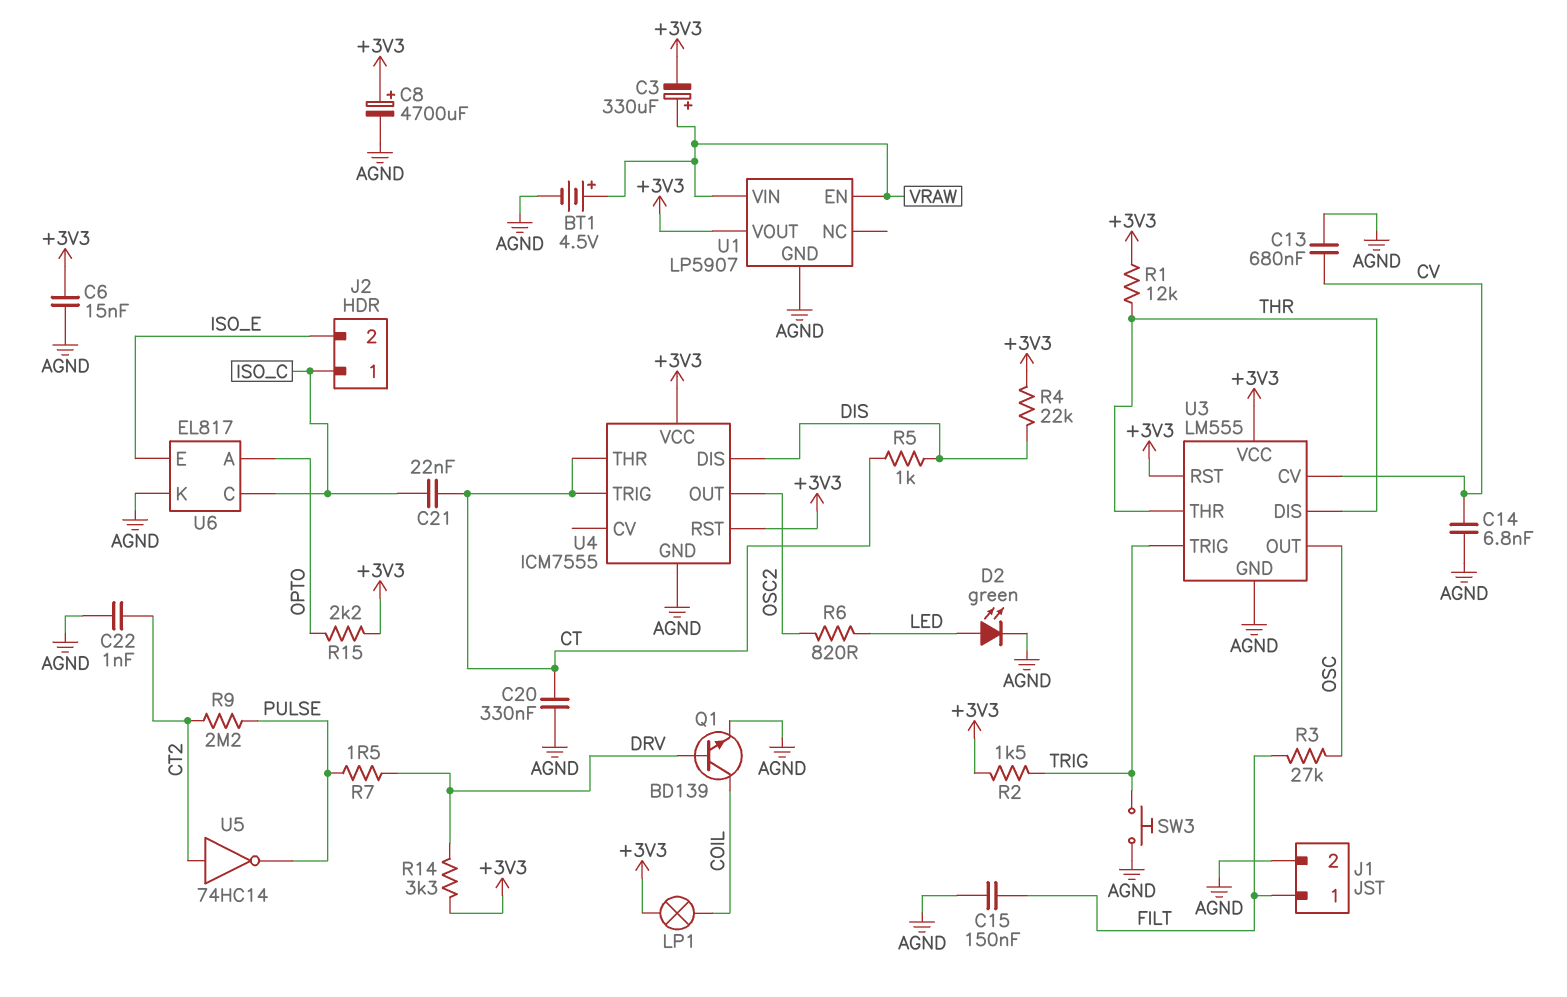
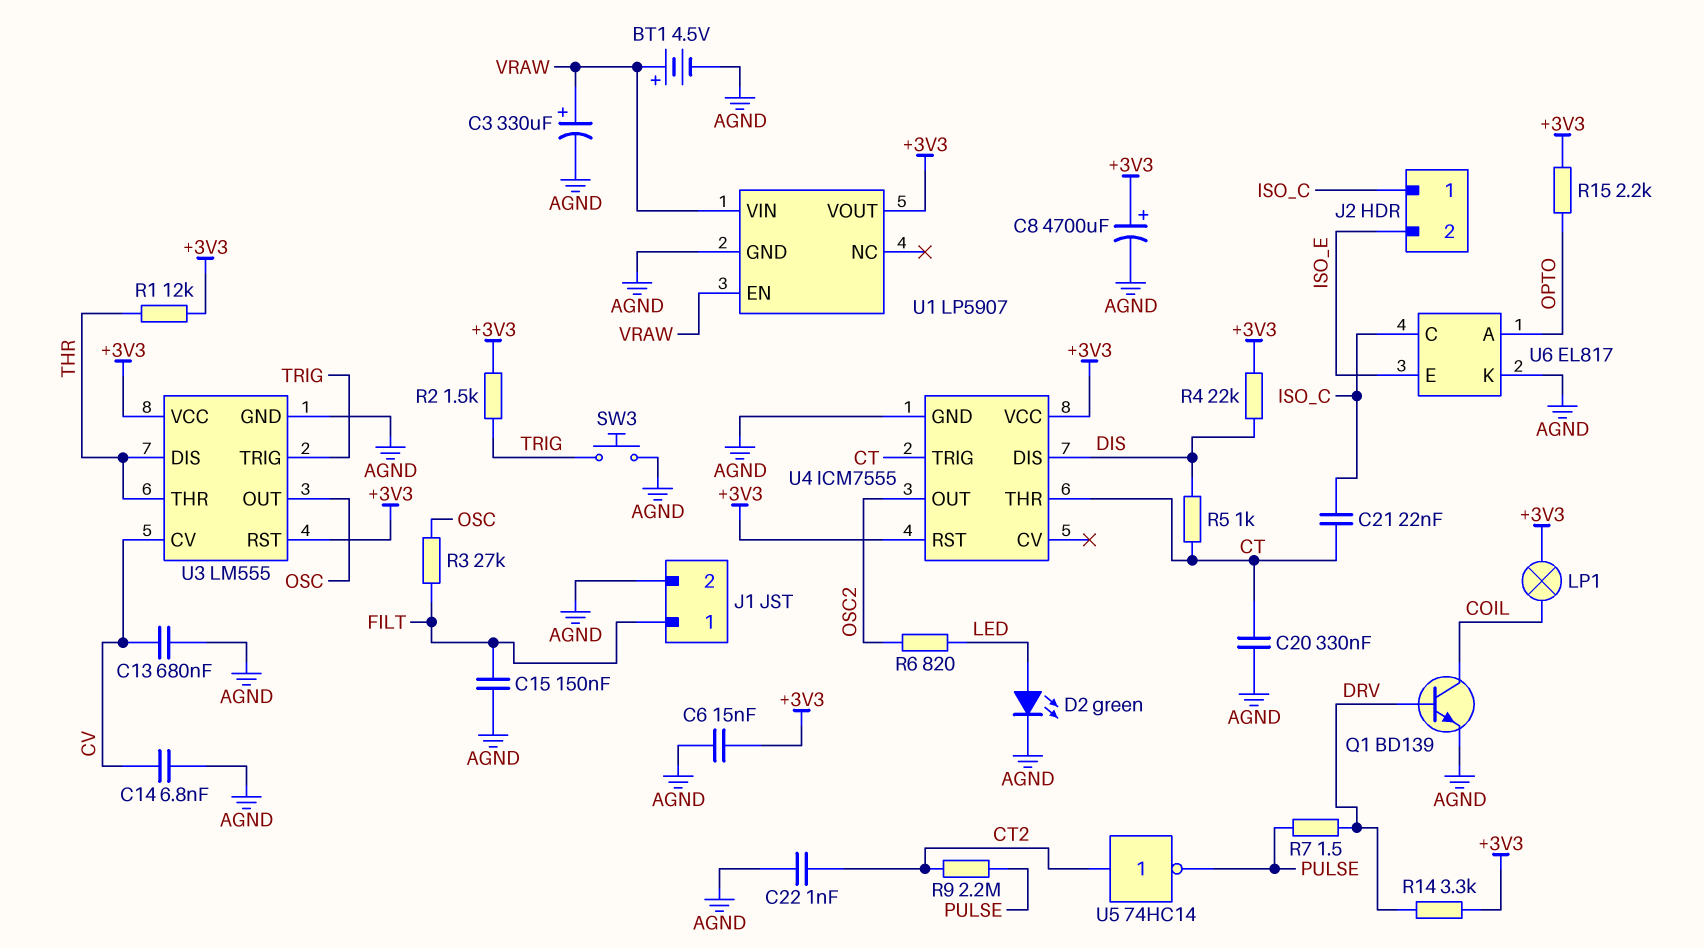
C3: 330uF (plus VRAW, minus +3V3) -> 330uF (plus VRAW, minus AGND)

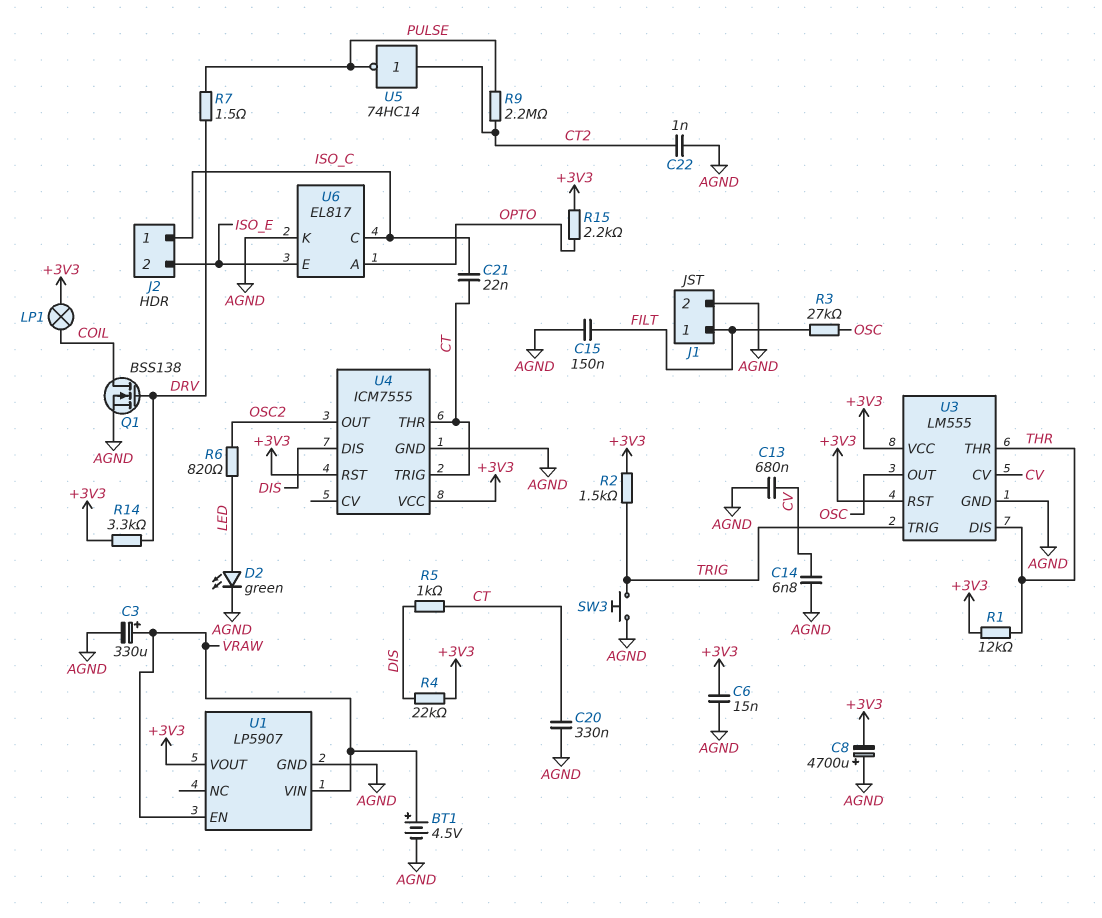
C8: 4700uF (plus +3V3, minus AGND) -> 4700uF (plus AGND, minus +3V3)
Q1: NPN BD139 (B DRV, C COIL, E AGND) -> NMOS BSS138 (G DRV, D COIL, S AGND)

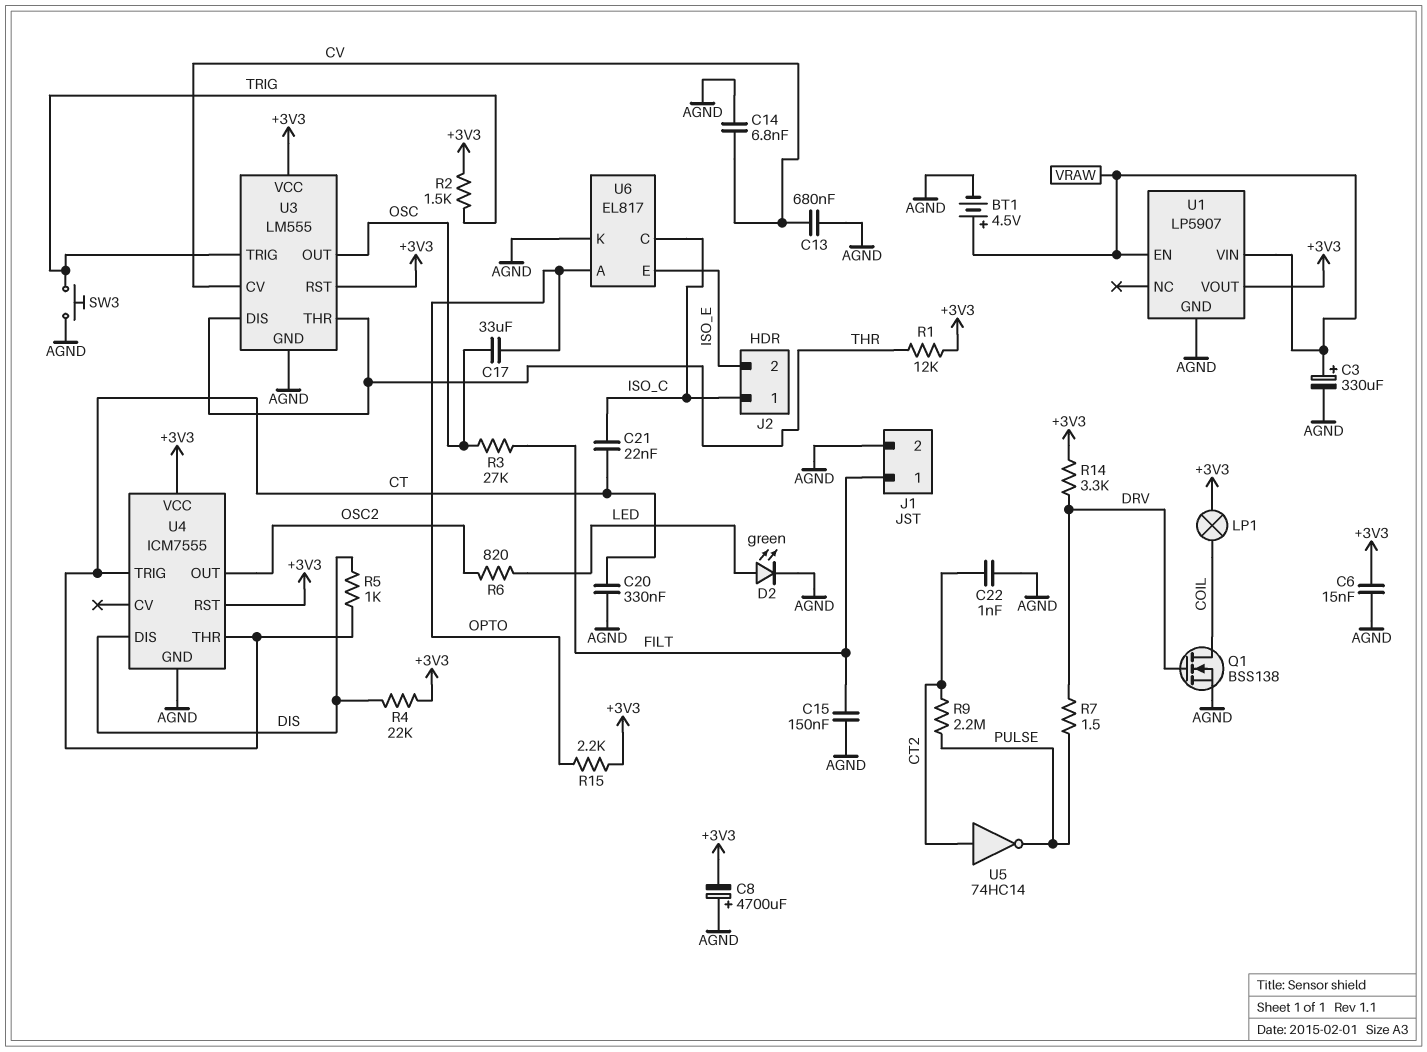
C17: none -> 33uF (OPTO, OSC)

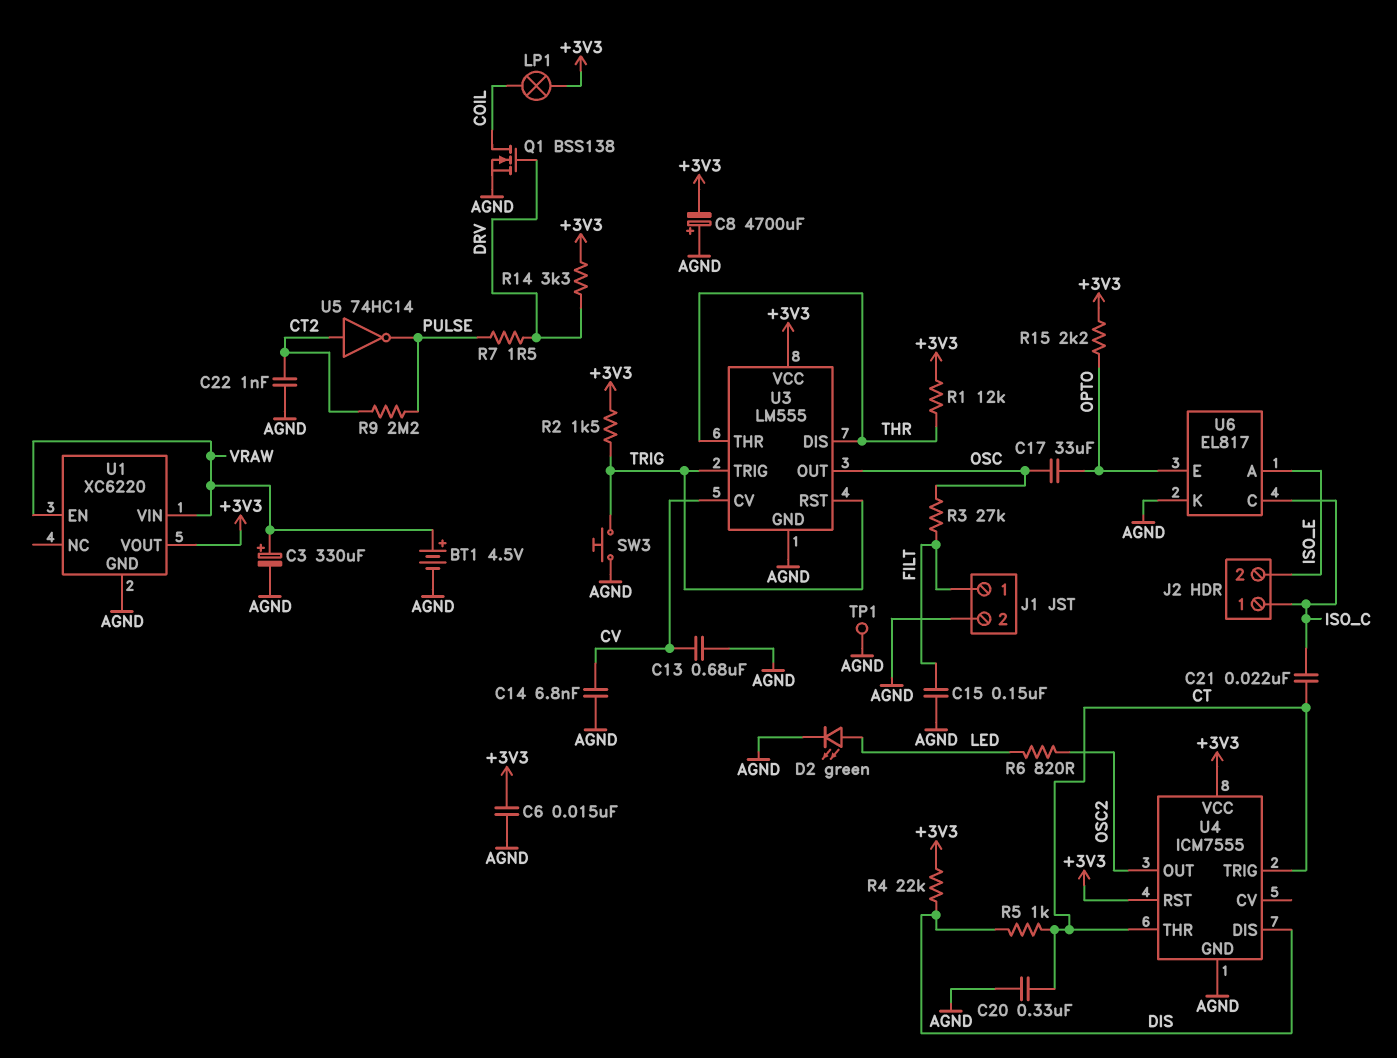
TP1: none -> test point (AGND)
U1: LP5907 -> XC6220
U3 pin RST: +3V3 -> TRIG
U6 pin A: OPTO -> ISO_E
U6 pin E: ISO_E -> OPTO

